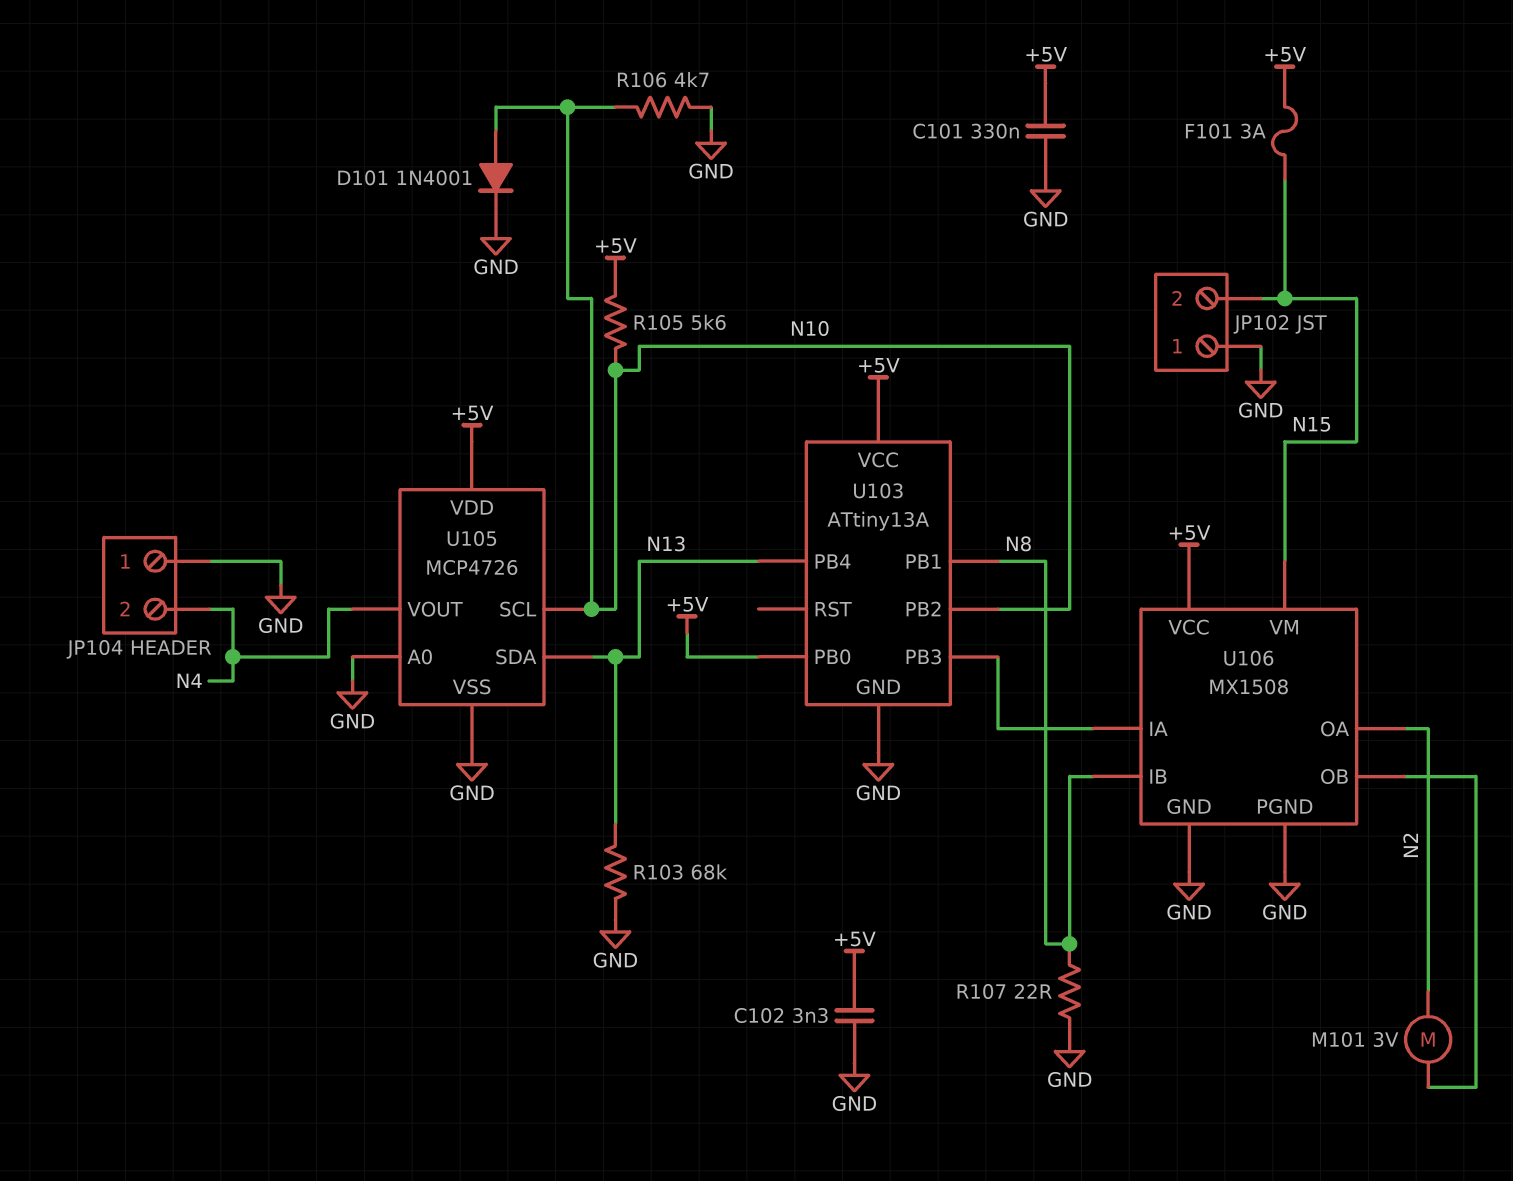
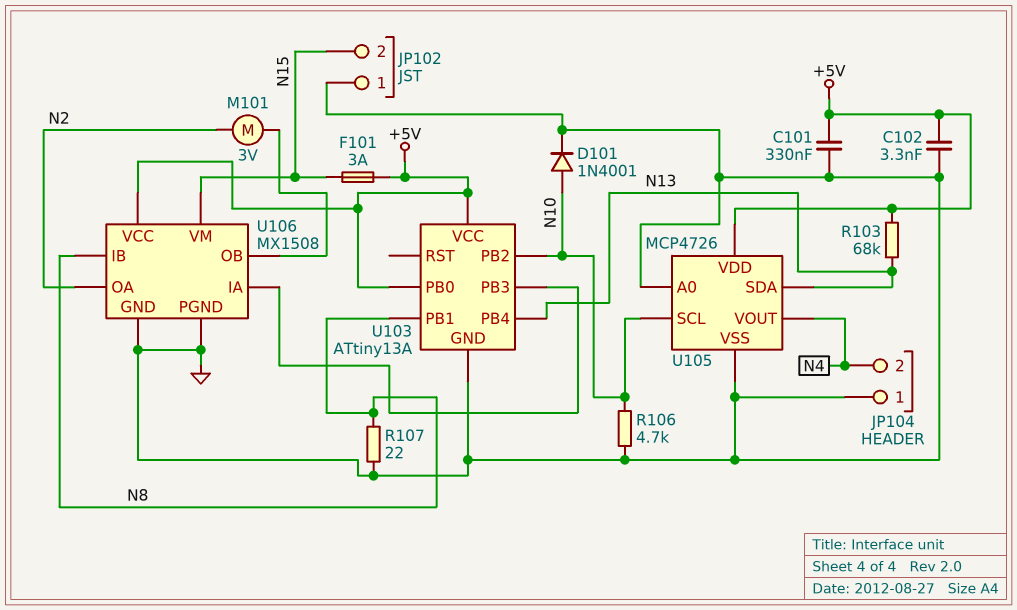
R103: 68k (GND, N13) -> 68k (+5V, N13)
R105: 5.6k (+5V, N10) -> none

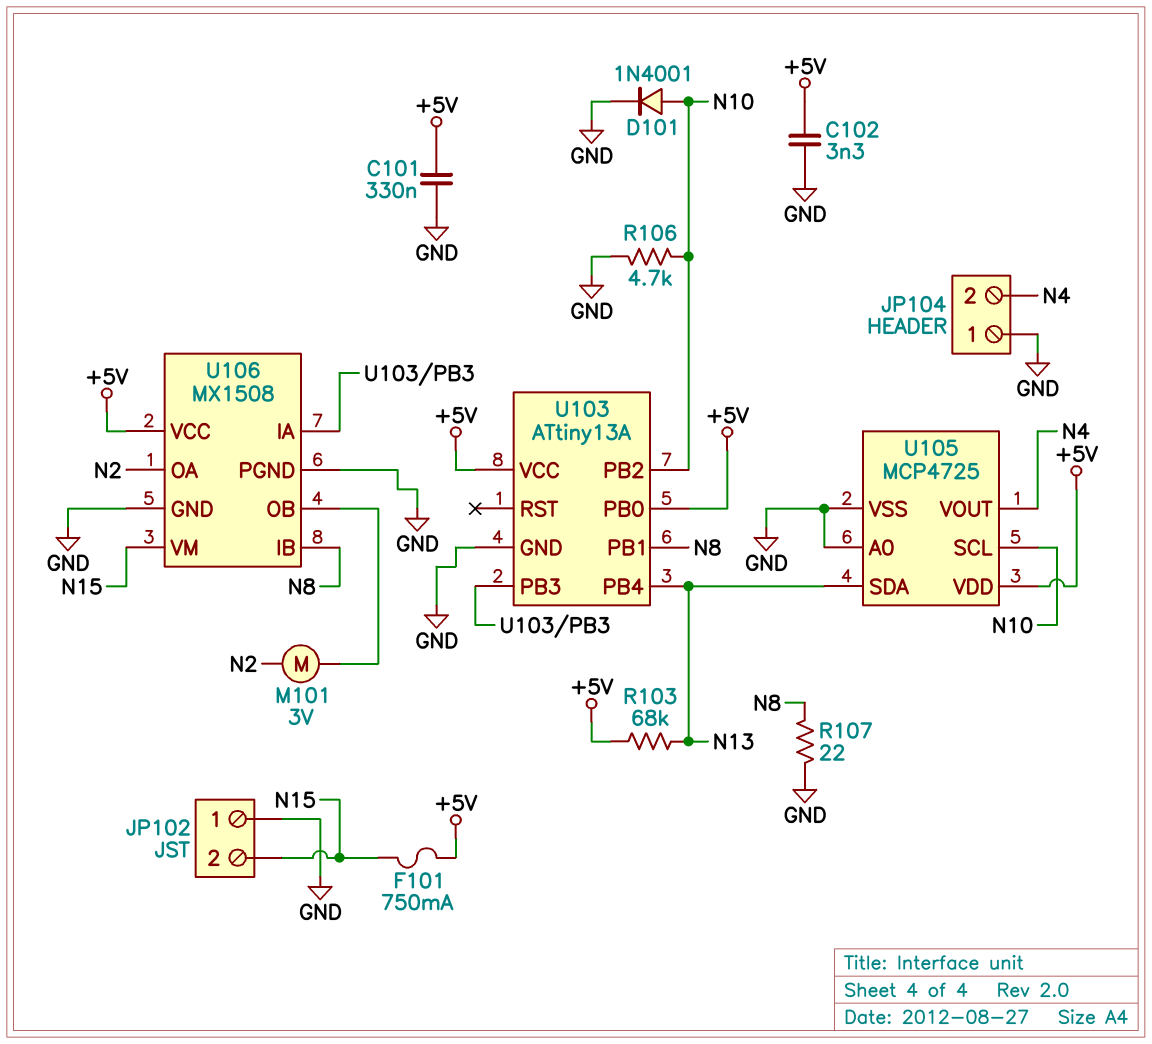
F101: 3A (+5V, N15) -> 750mA (+5V, N15)
U105: MCP4726 -> MCP4725

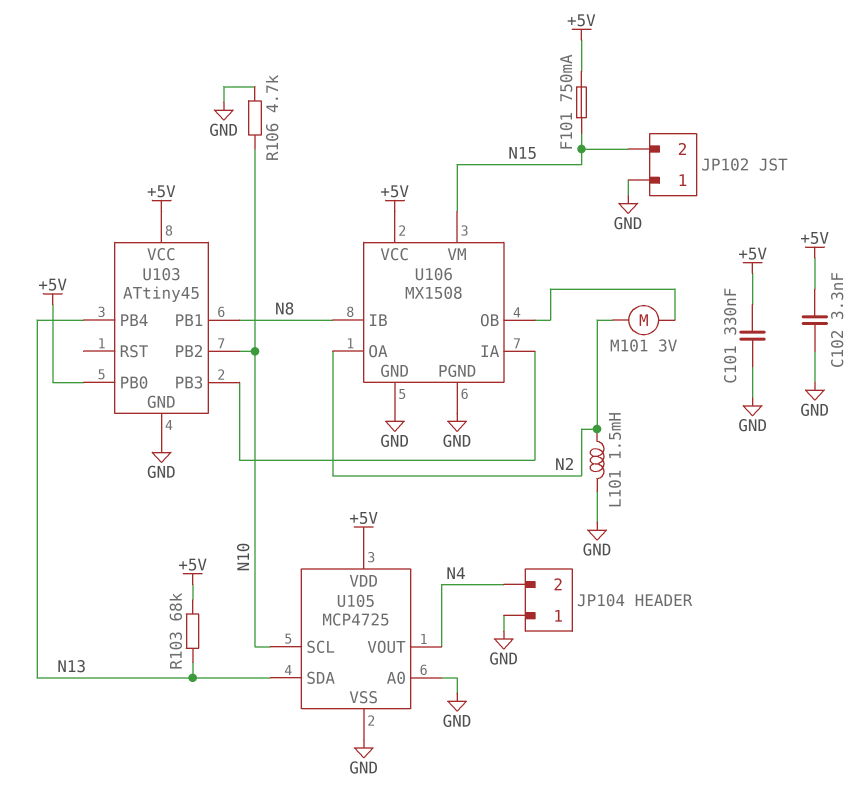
D101: diode 1N4001 (A N10, K GND) -> none
L101: none -> 1.5mH (GND, N2)
R107: 22 (GND, N8) -> none
U103: ATtiny13A -> ATtiny45

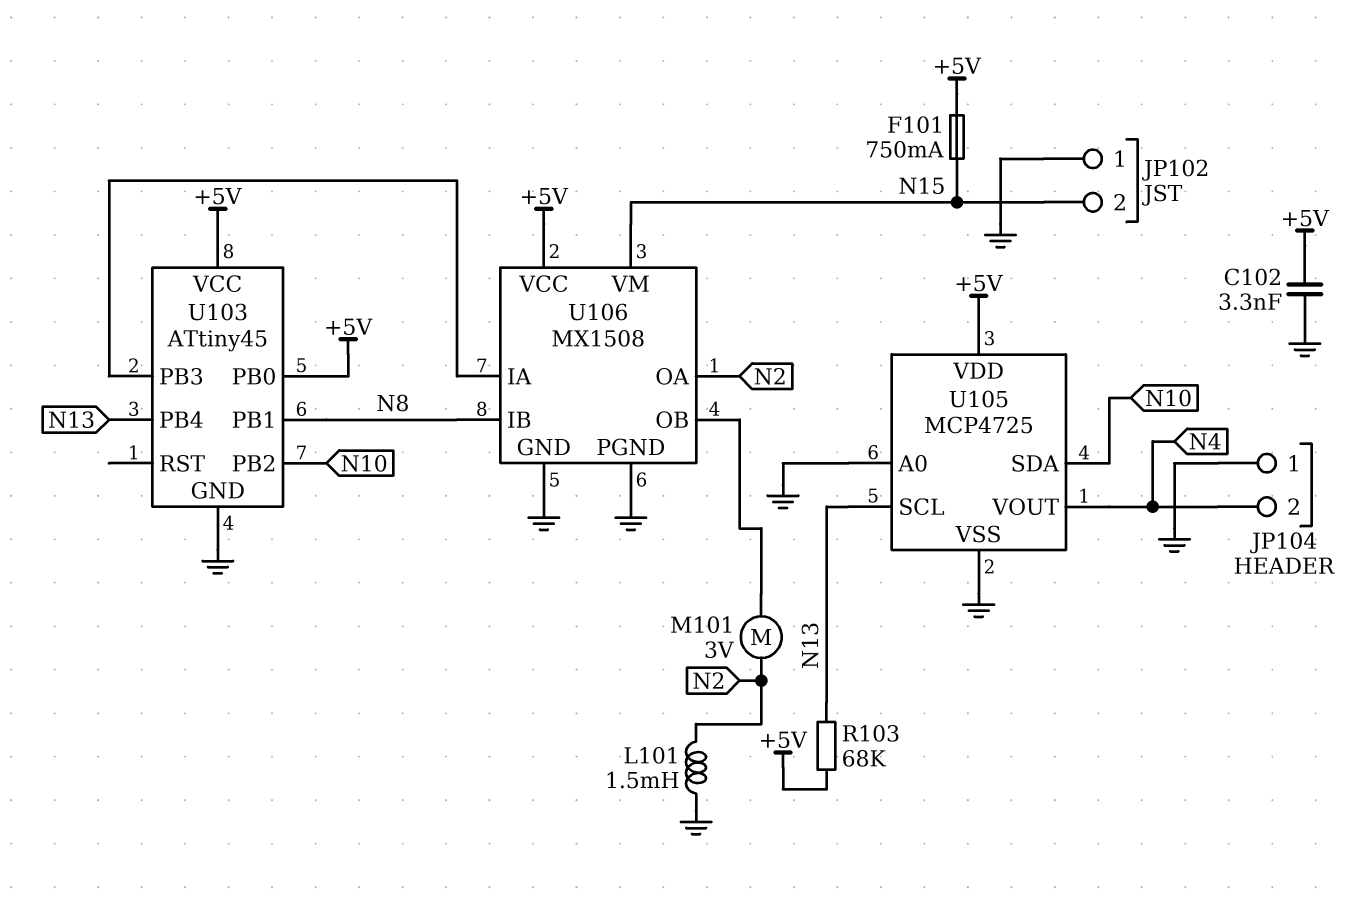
C101: 330nF (+5V, GND) -> none
R106: 4.7k (GND, N10) -> none
U105 pin SCL: N10 -> N13
U105 pin SDA: N13 -> N10

